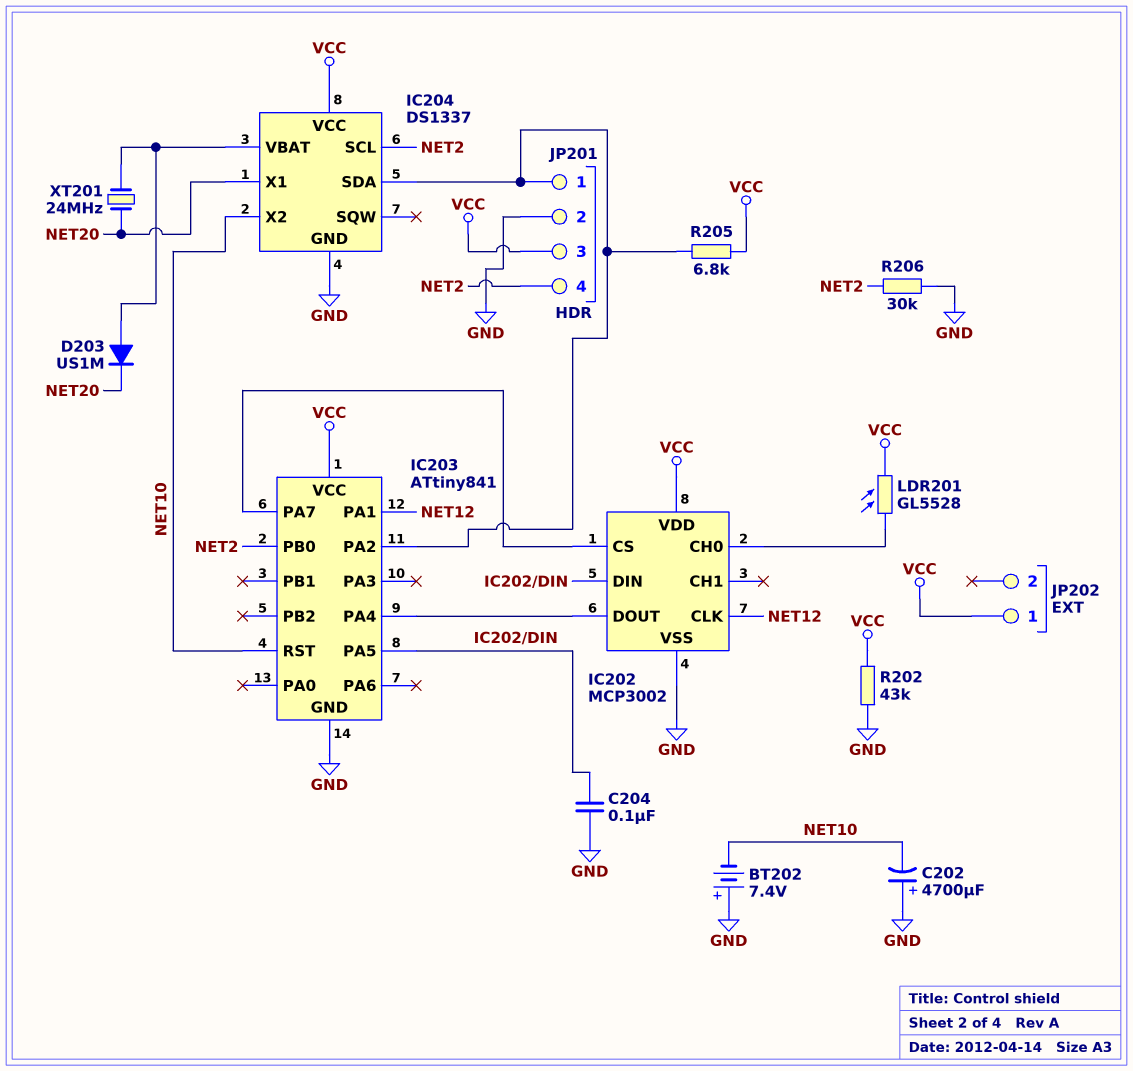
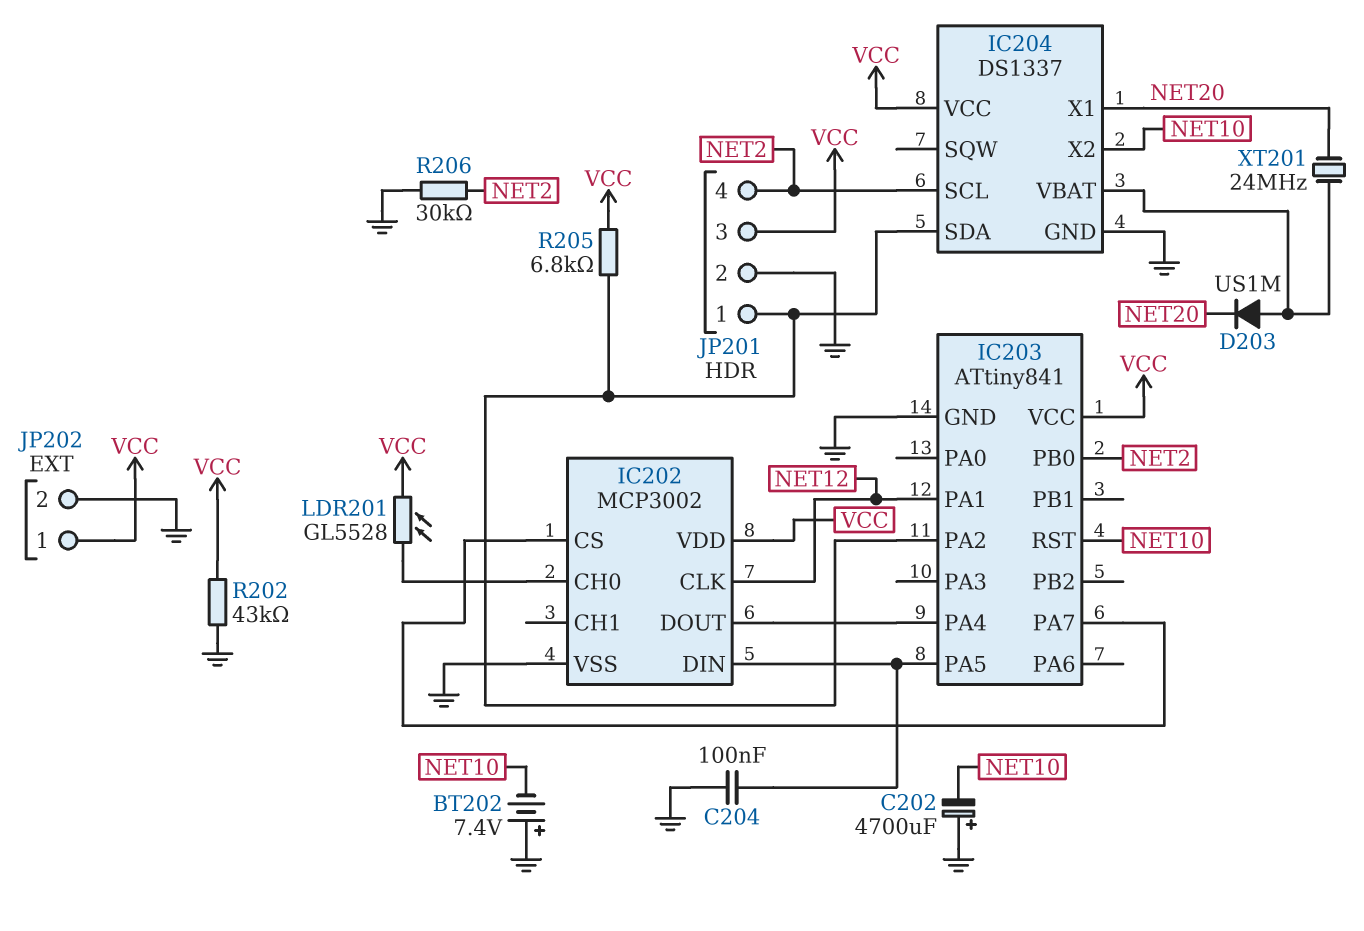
JP202 pin 2: none -> GND

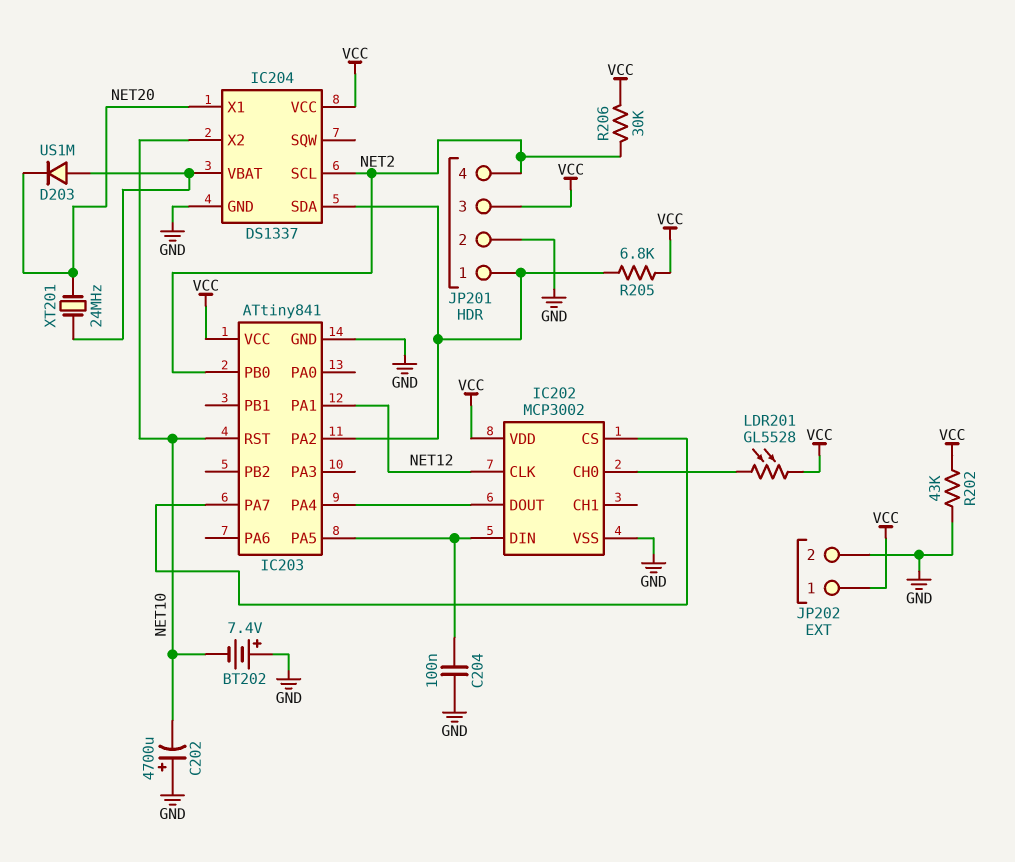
R206: 30k (GND, NET2) -> 30k (NET2, VCC)

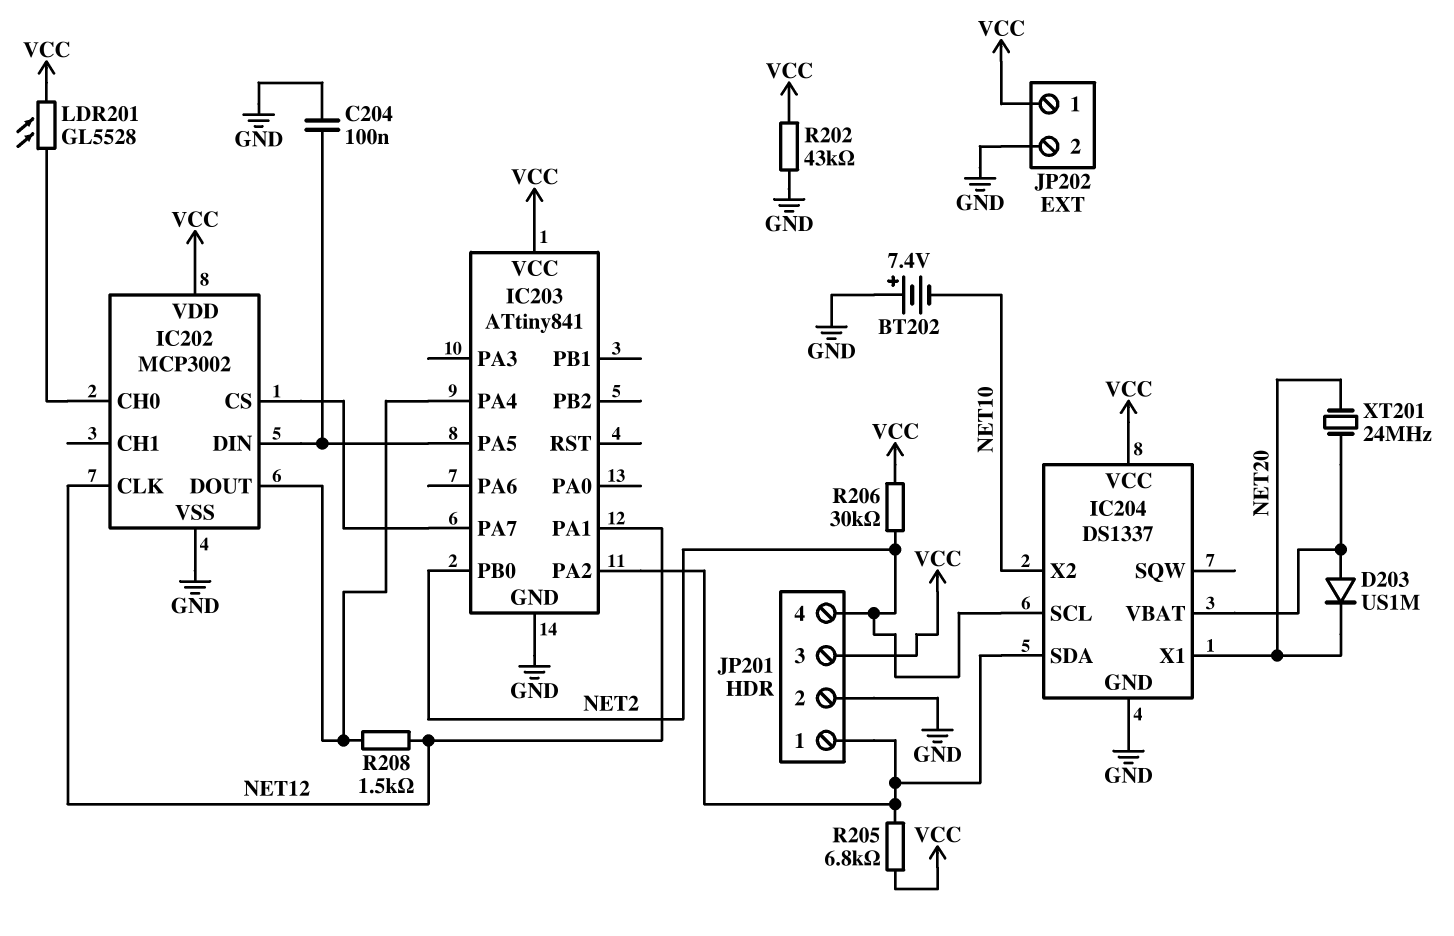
C202: 4700uF (plus GND, minus NET10) -> none
IC203 pin RST: NET10 -> none
R208: none -> 1.5k (IC202/DOUT, NET12)

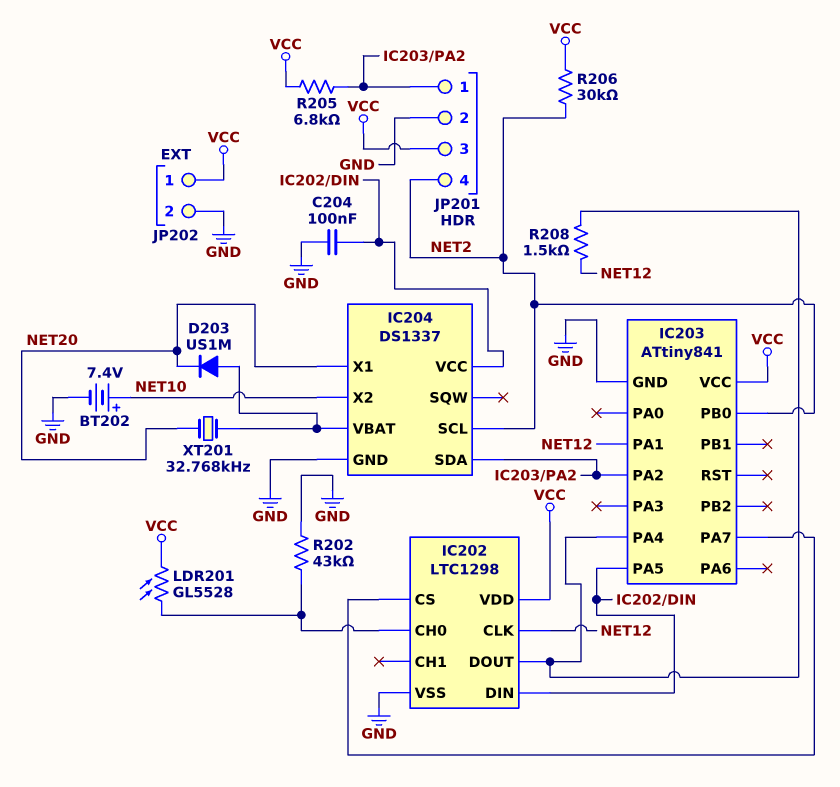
BT202: 7.4V (plus GND, minus NET10) -> 7.4V (plus NET10, minus GND)
IC202: MCP3002 -> LTC1298
IC204 pin VCC: VCC -> IC202/DIN
R202: 43k (GND, VCC) -> 43k (GND, IC202/CH0)
XT201: 24MHz (IC204/VBAT, NET20) -> 32.768kHz (IC204/VBAT, NET20)

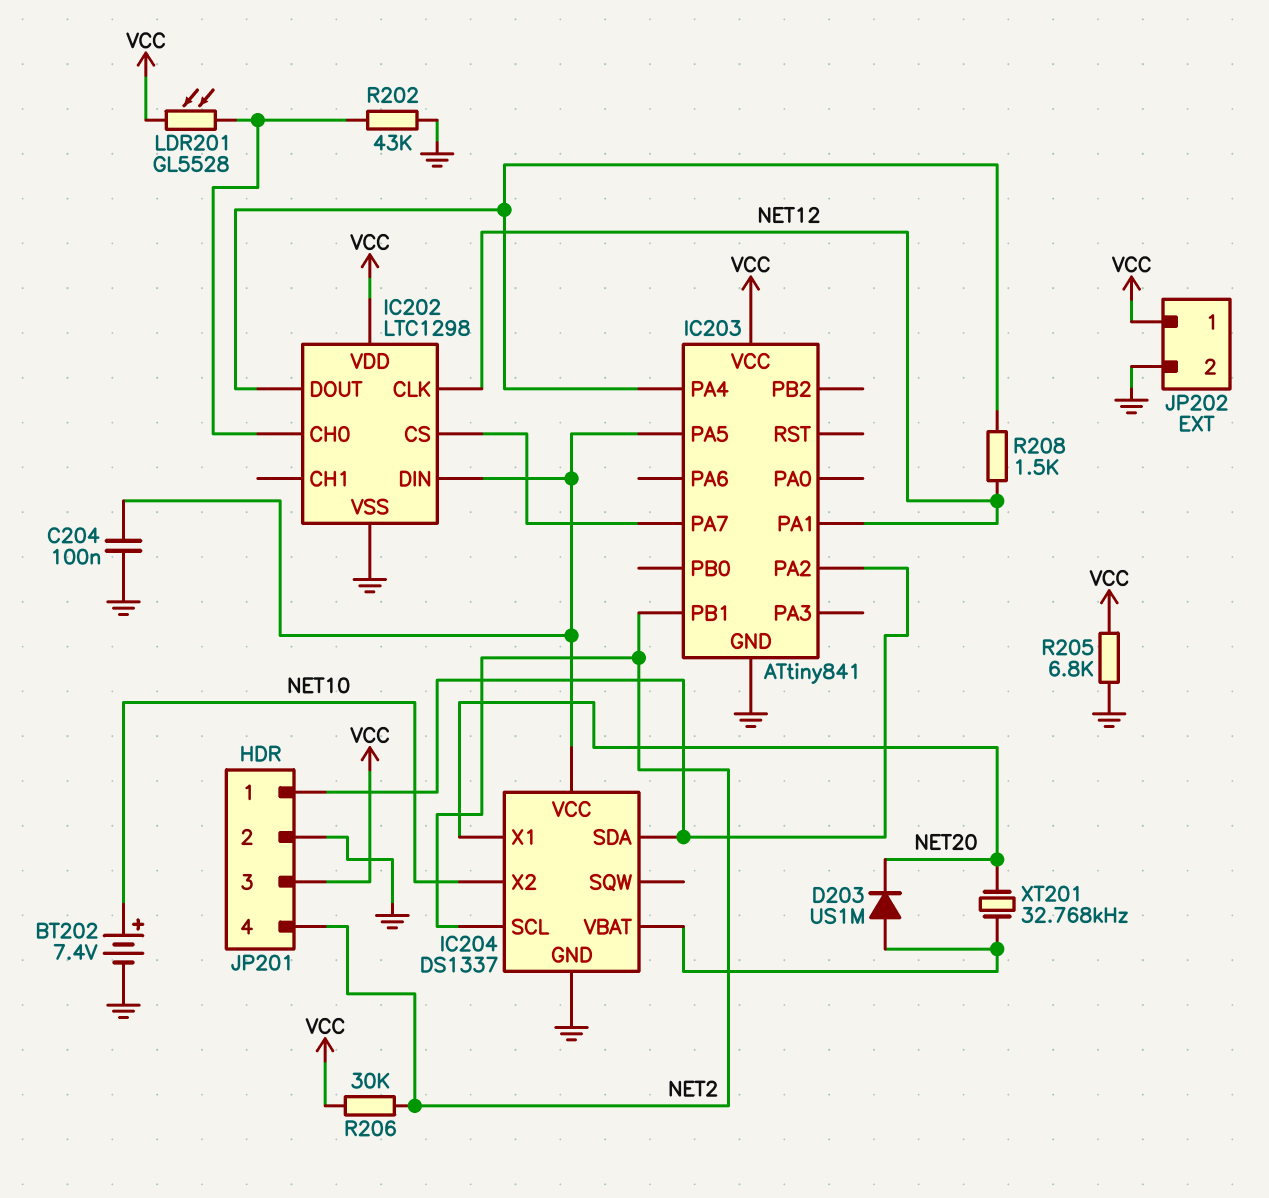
IC203 pin PB0: NET2 -> none
IC203 pin PB1: none -> NET2
R205: 6.8k (IC203/PA2, VCC) -> 6.8k (GND, VCC)

